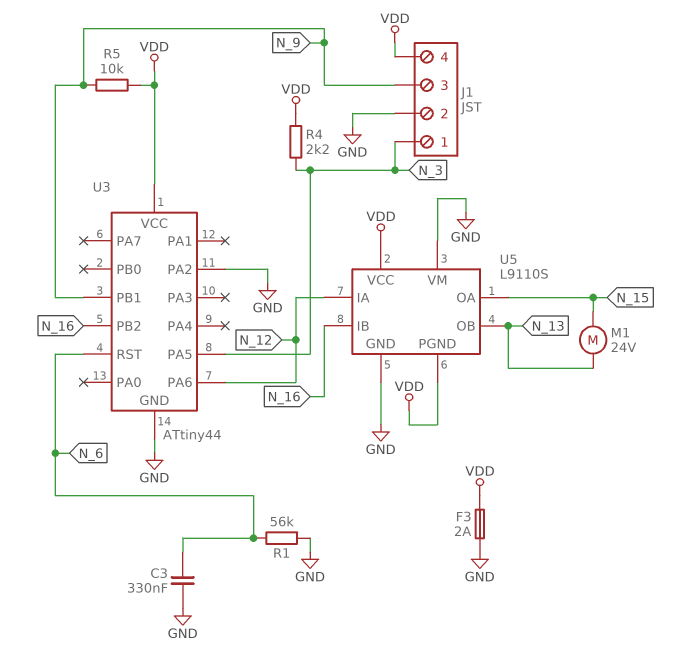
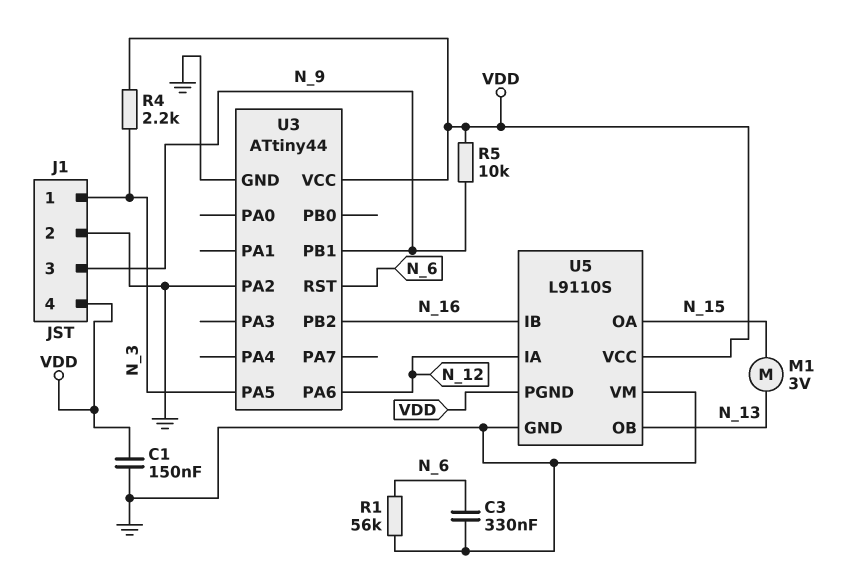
C1: none -> 150nF (GND, VDD)
F3: 2A (GND, VDD) -> none
M1: motor 24V (N_13, N_15) -> motor 3V (N_13, N_15)

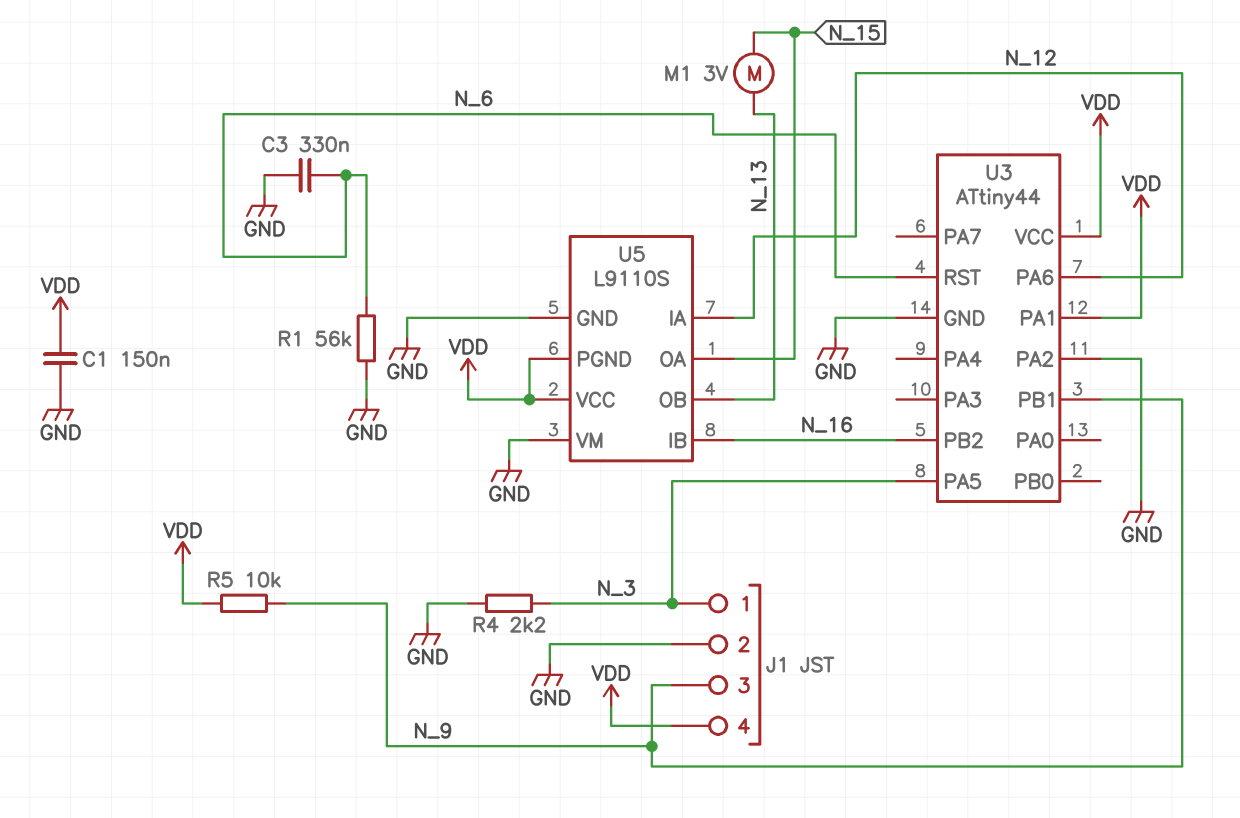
R4: 2.2k (N_3, VDD) -> 2.2k (GND, N_3)
U3 pin PA1: none -> VDD

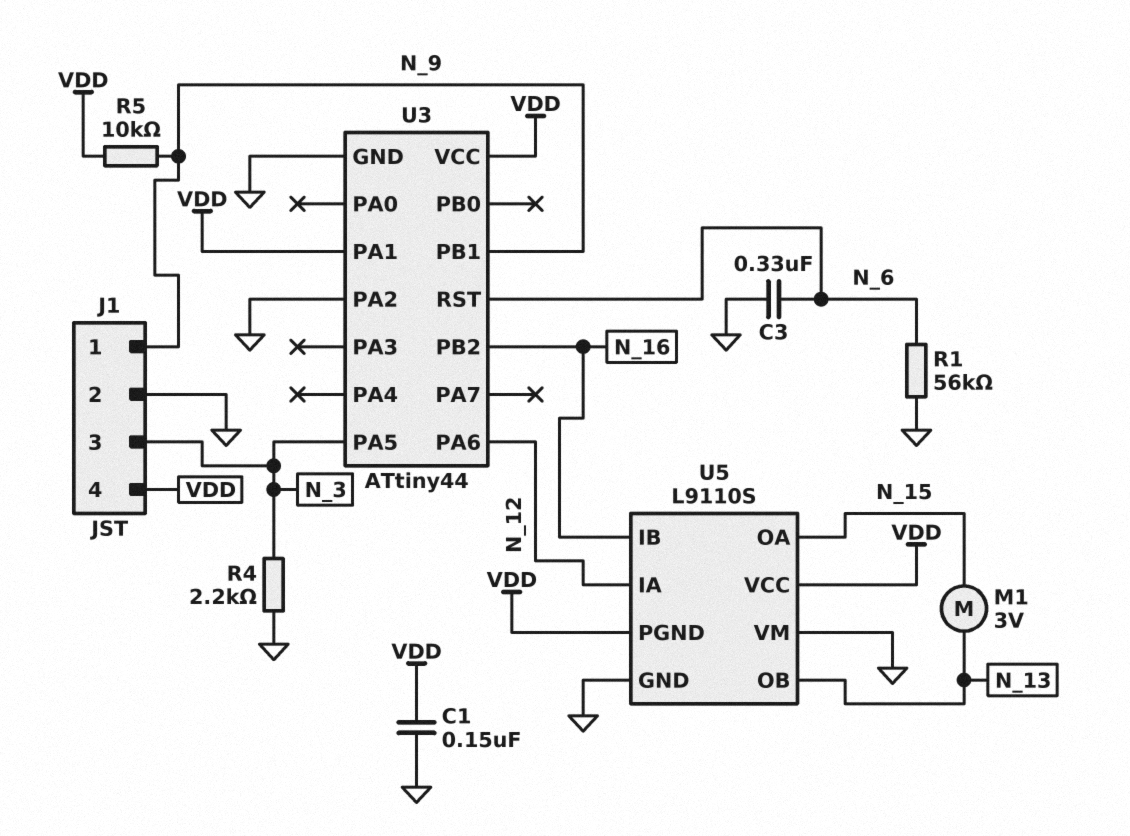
J1 pin 1: N_3 -> N_9
J1 pin 3: N_9 -> N_3

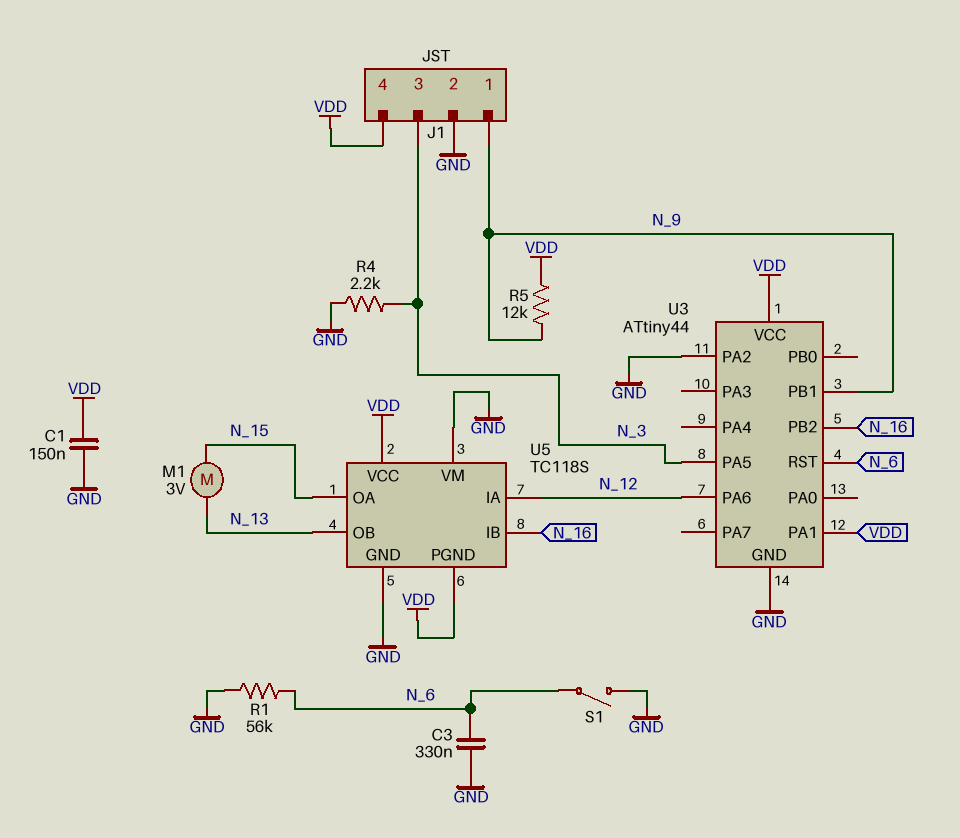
R5: 10k (N_9, VDD) -> 12k (N_9, VDD)
S1: none -> switch (GND, N_6)
U5: L9110S -> TC118S

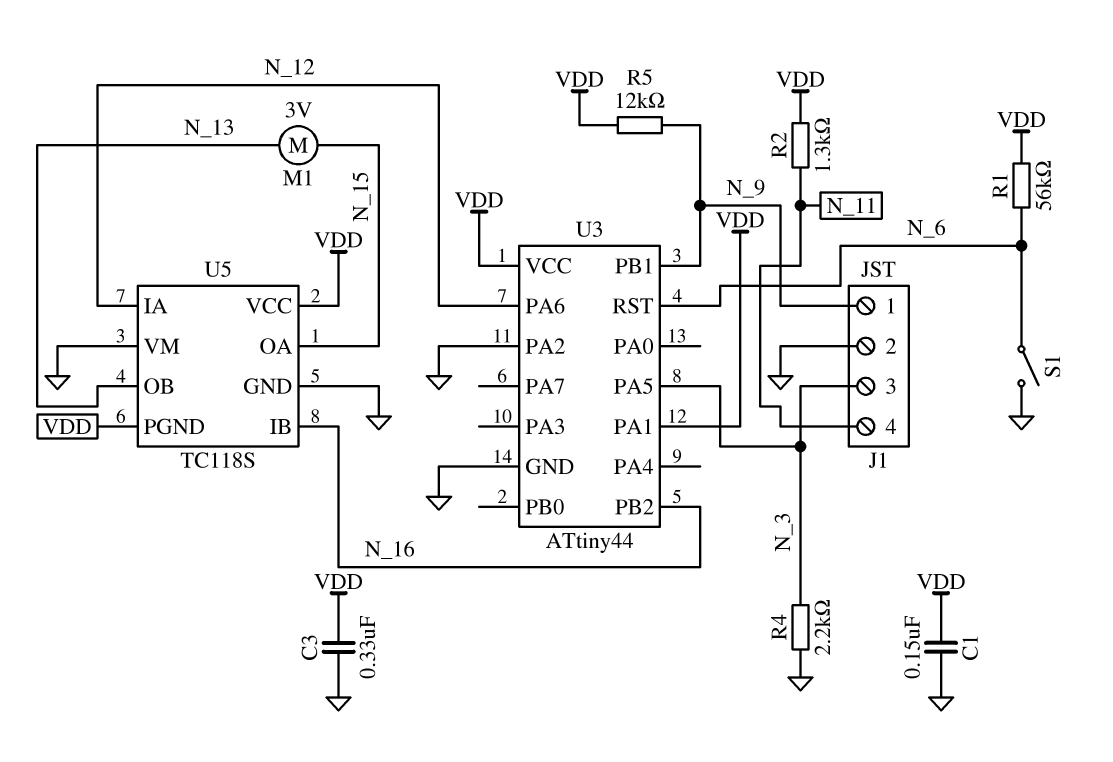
C3: 330nF (GND, N_6) -> 330nF (GND, VDD)
J1 pin 4: VDD -> N_11
R1: 56k (GND, N_6) -> 56k (N_6, VDD)
R2: none -> 1.3k (N_11, VDD)

